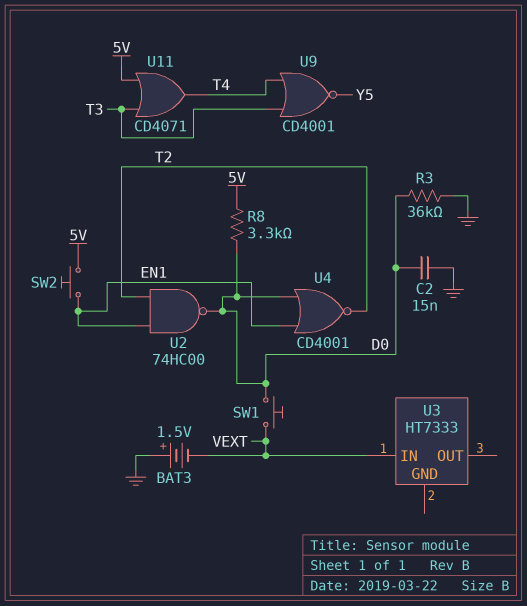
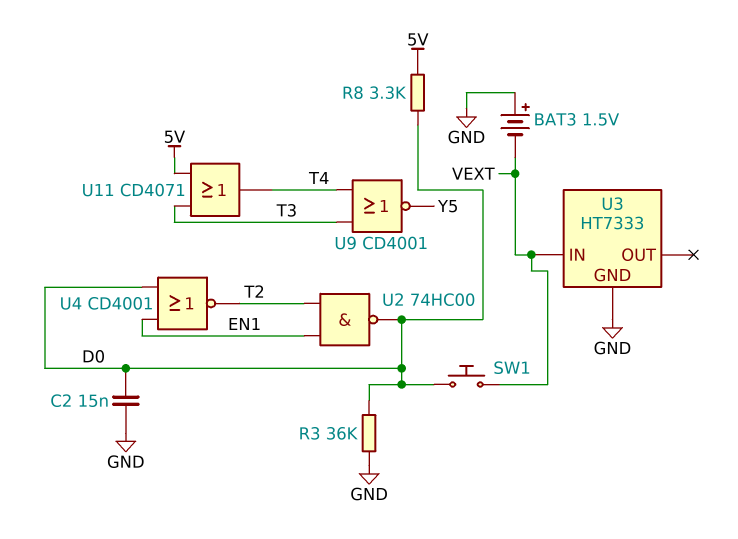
SW2: button (5V, EN1) -> none
U3 pin GND: none -> GND

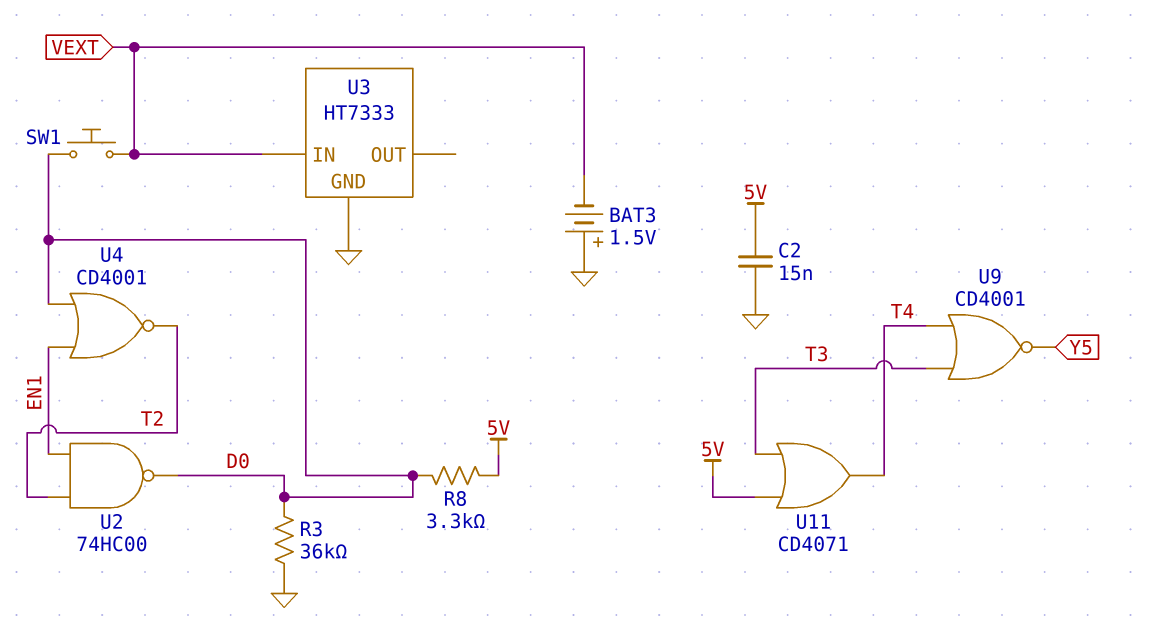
C2: 15nF (D0, GND) -> 15nF (5V, GND)

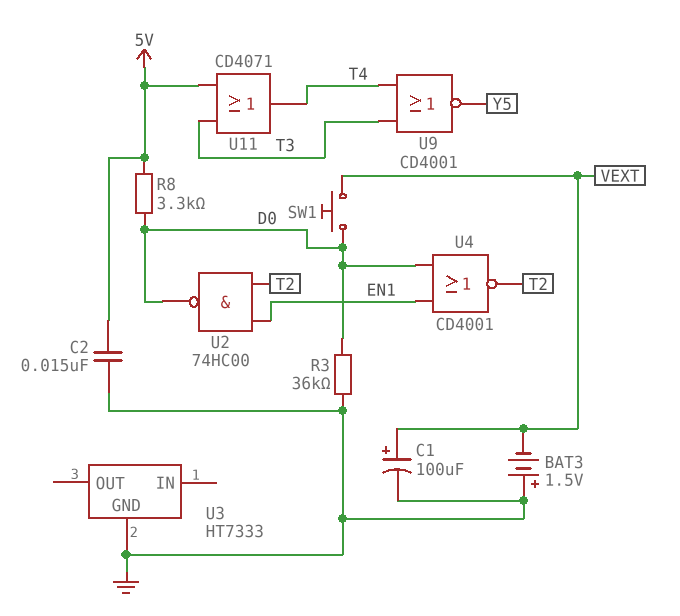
C1: none -> 100uF (plus VEXT, minus GND)
U3 pin IN: VEXT -> none

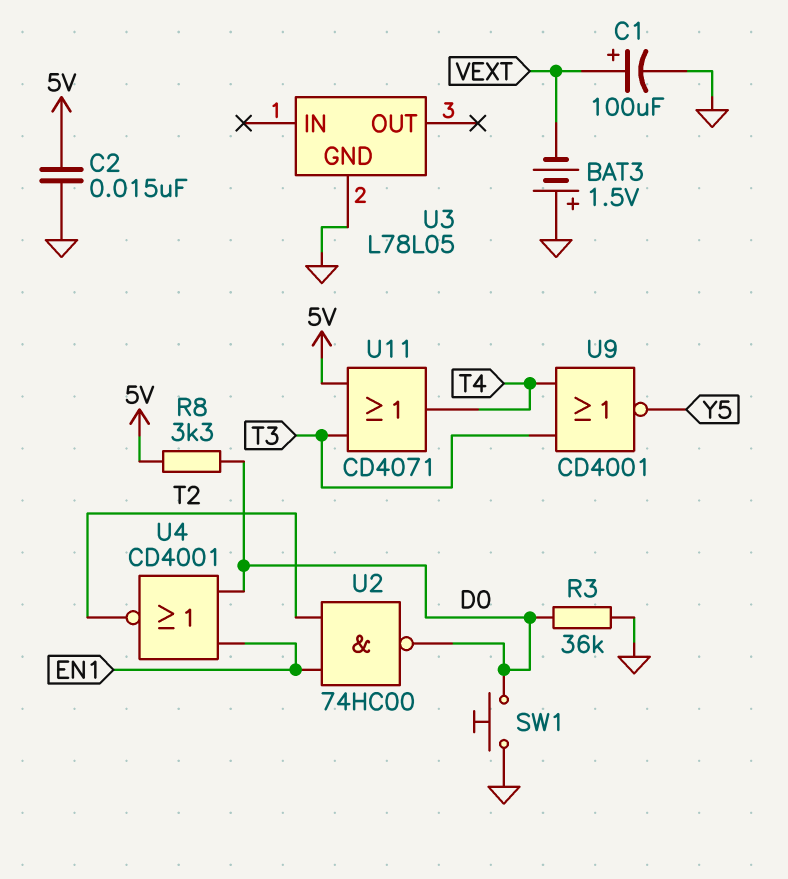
SW1: button (D0, VEXT) -> button (D0, GND)
U3: HT7333 -> L78L05

